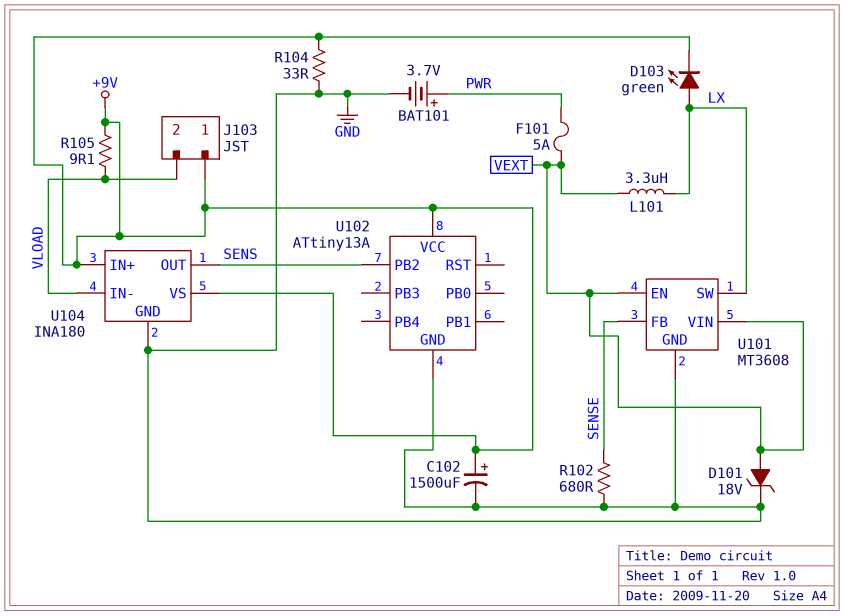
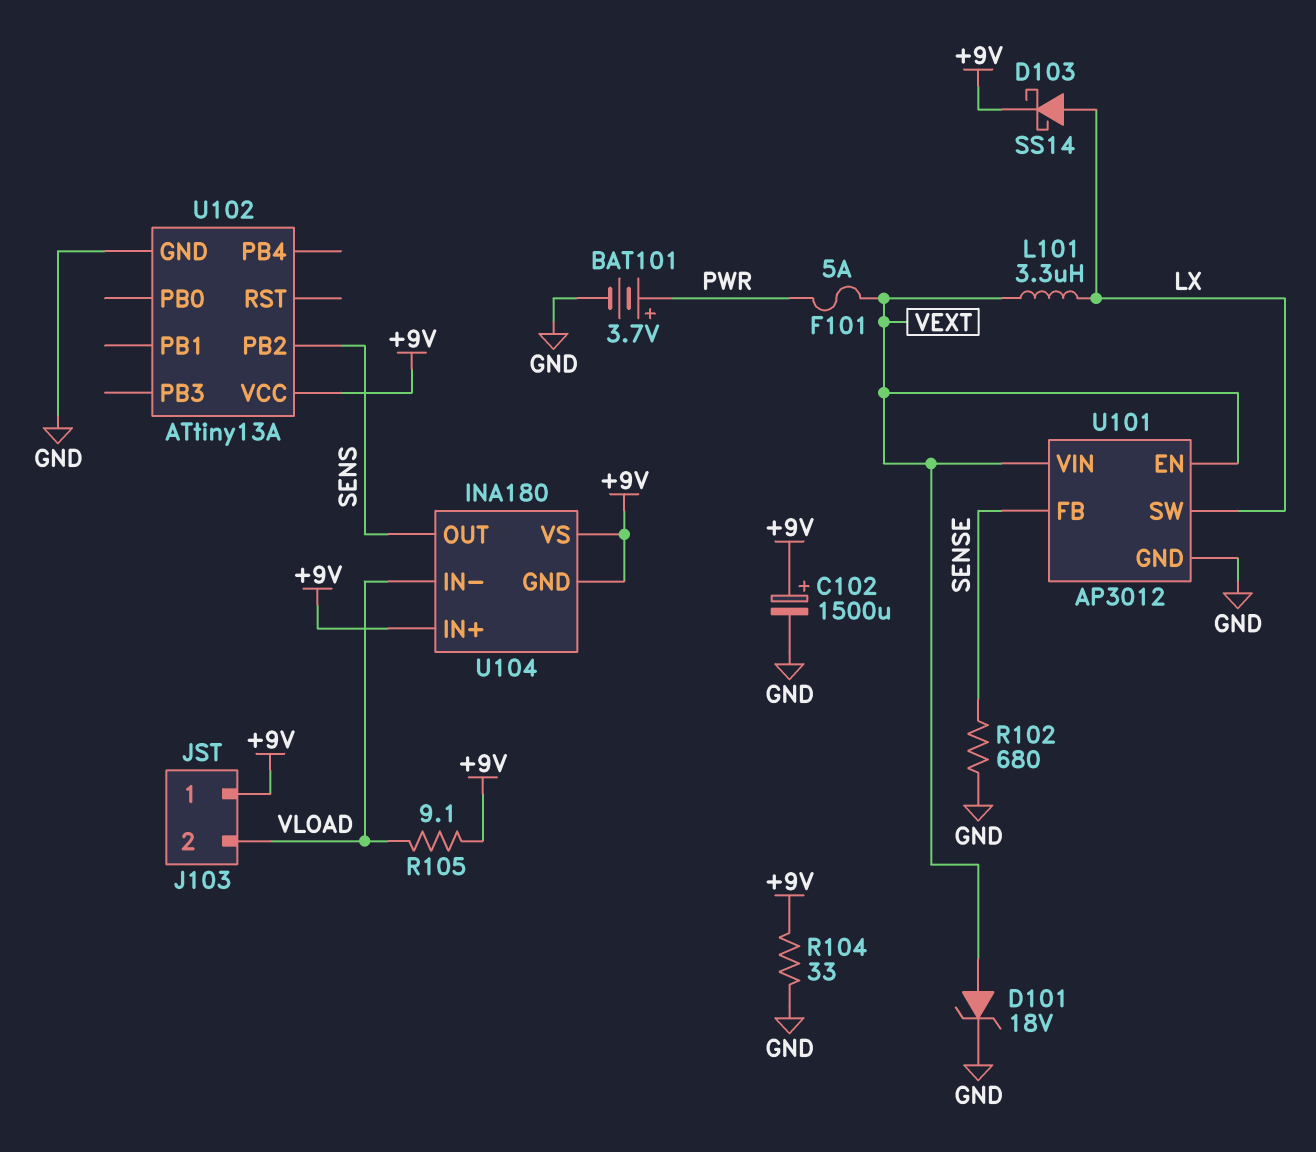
D103: LED green (A LX, K +9V) -> schottky SS14 (A LX, K +9V)
U101: MT3608 -> AP3012
U104 pin GND: GND -> +9V

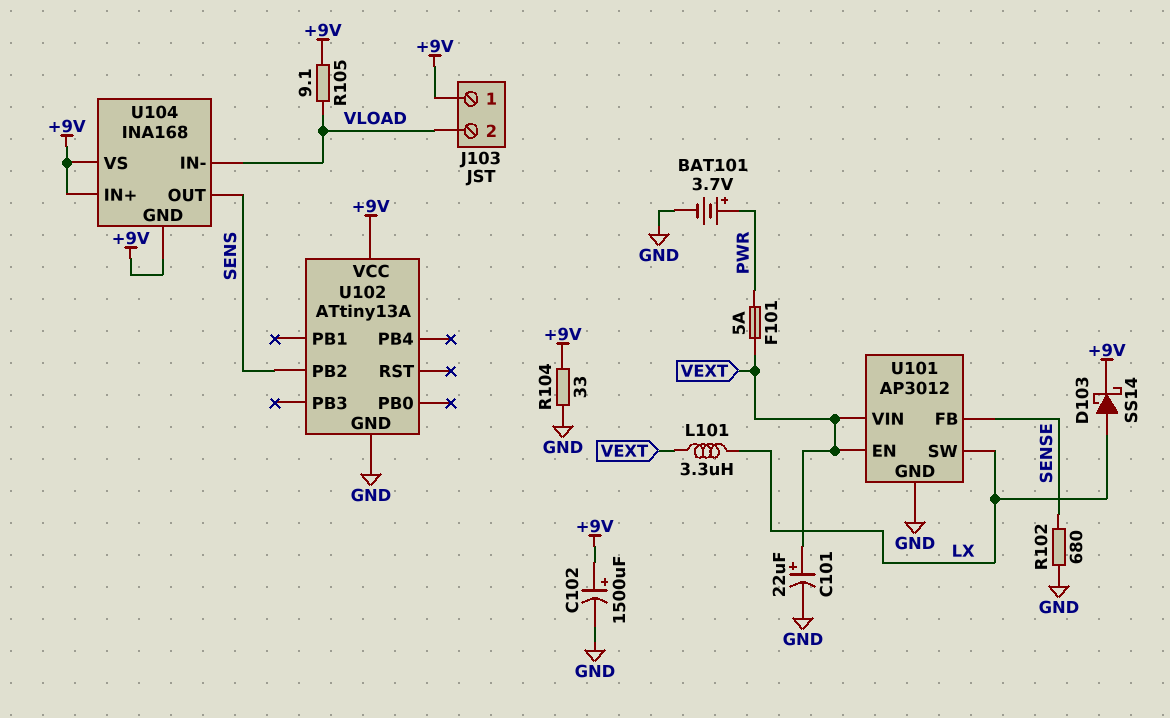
C101: none -> 22uF (plus VEXT, minus GND)
D101: zener 18V (A VEXT, K GND) -> none
U104: INA180 -> INA168

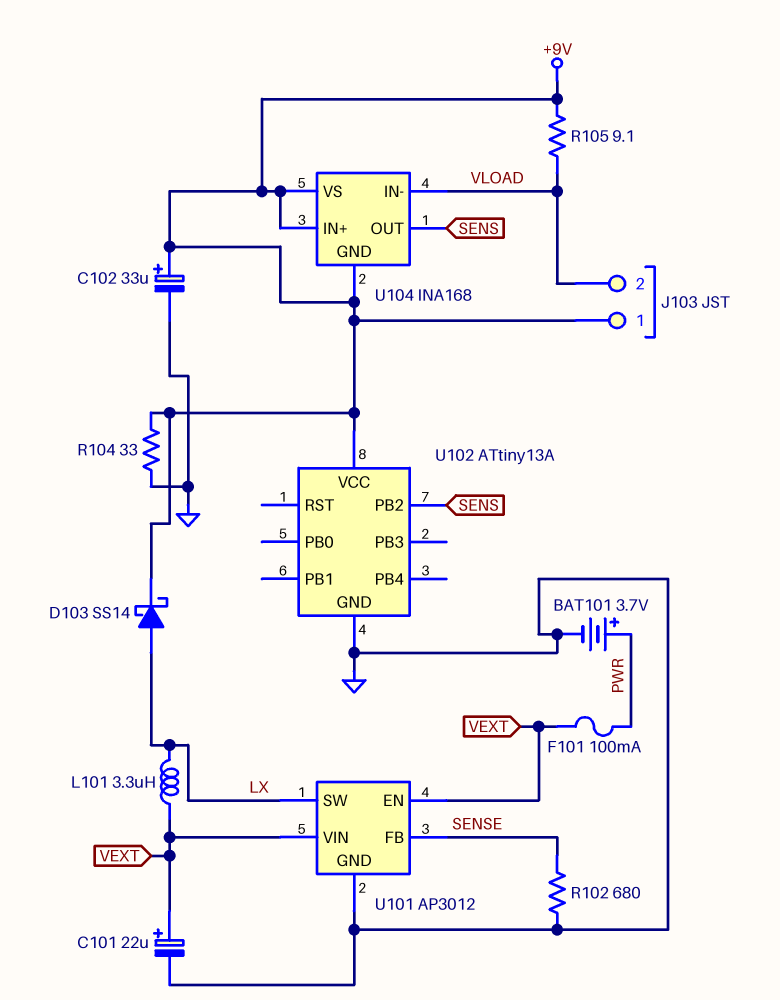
C102: 1500uF (plus +9V, minus GND) -> 33uF (plus +9V, minus GND)
F101: 5A (PWR, VEXT) -> 100mA (PWR, VEXT)

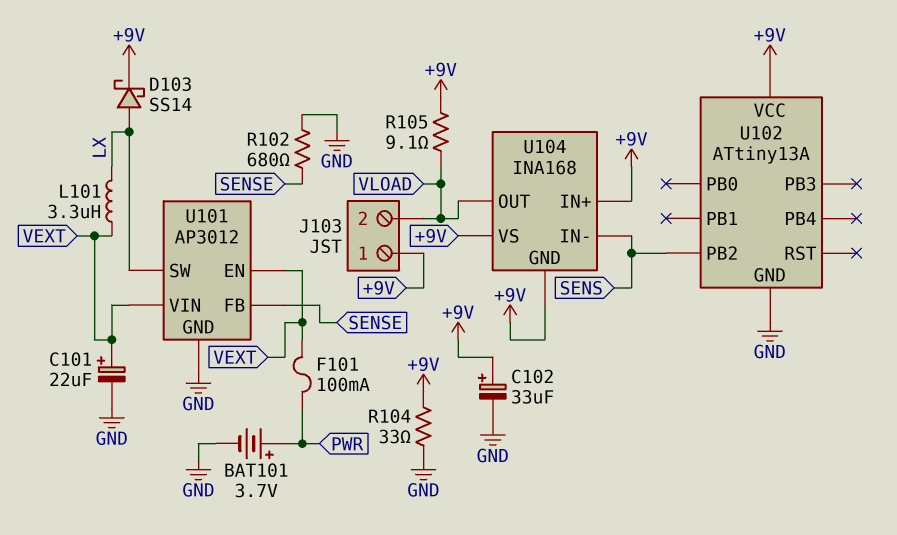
U104 pin IN-: VLOAD -> SENS
U104 pin OUT: SENS -> VLOAD

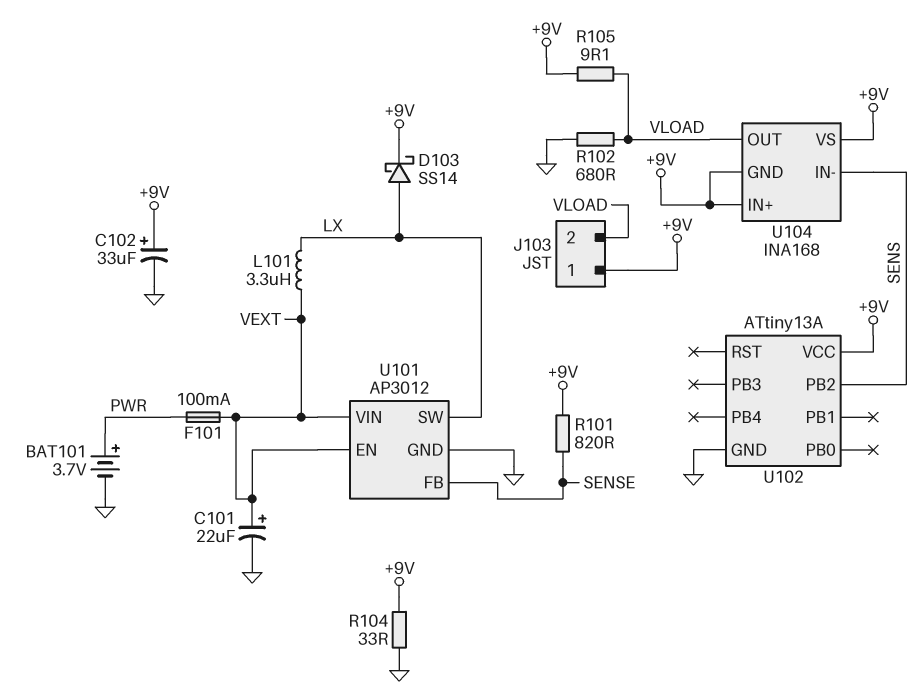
R101: none -> 820 (+9V, SENSE)
R102: 680 (GND, SENSE) -> 680 (GND, VLOAD)

